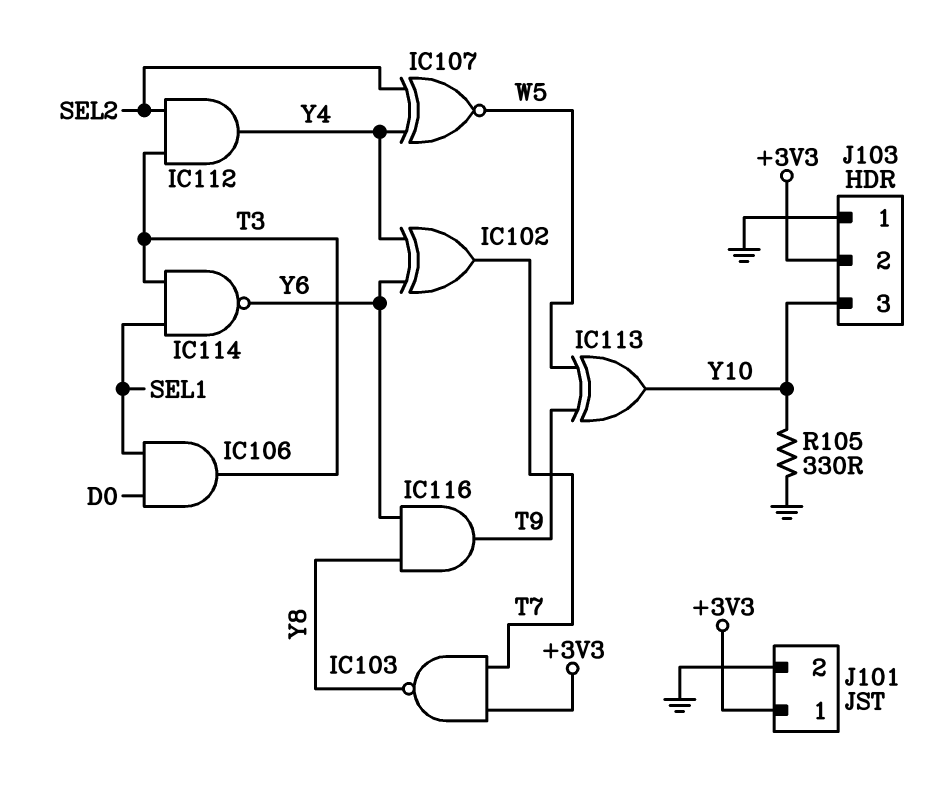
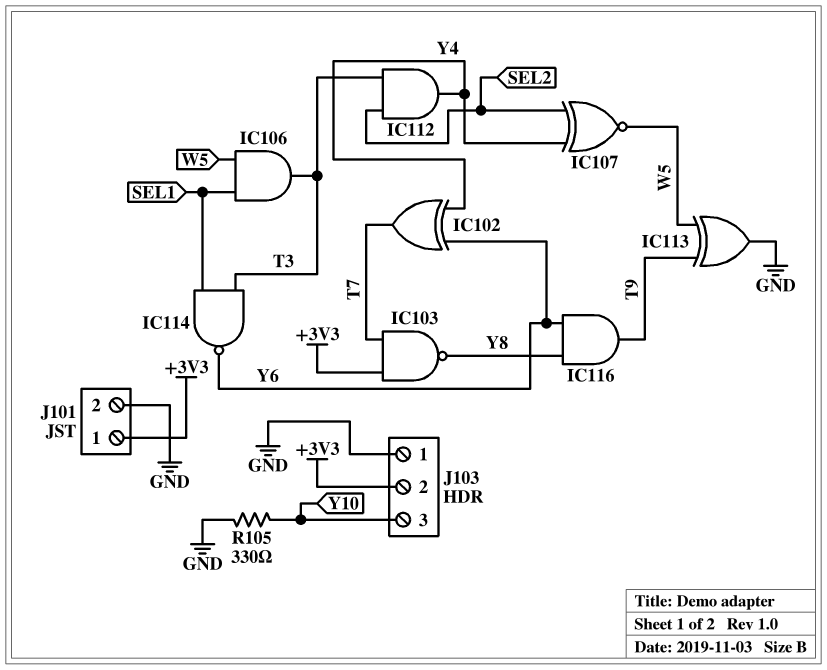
IC106: AND (in D0, in SEL1, out T3) -> AND (in SEL1, in W5, out T3)
IC113: XOR (in T9, in W5, out Y10) -> XOR (in T9, in W5, out GND)

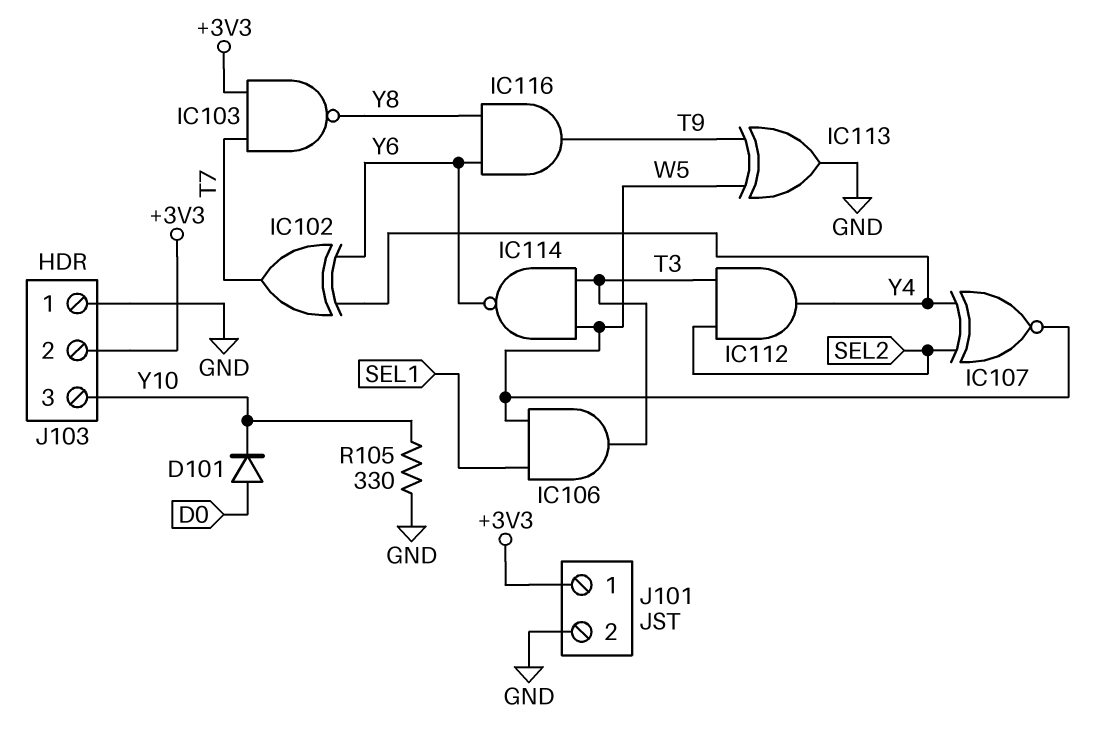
D101: none -> diode (A D0, K Y10)
IC114: NAND (in SEL1, in T3, out Y6) -> NAND (in T3, in W5, out Y6)

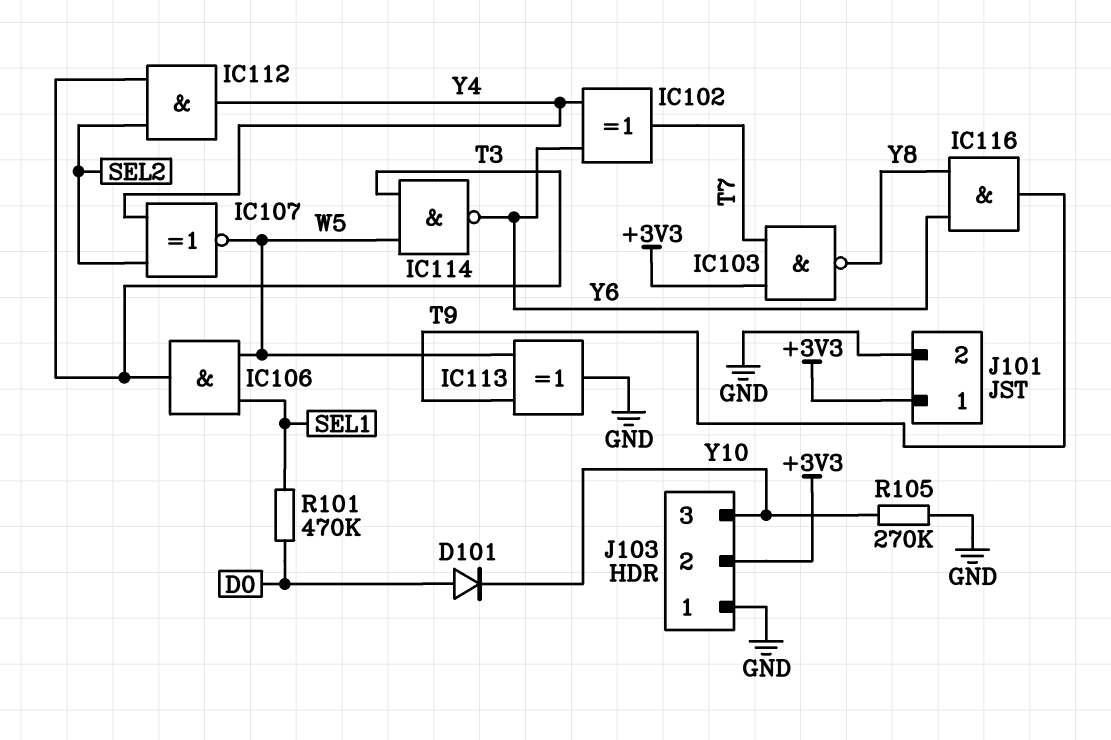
R101: none -> 470k (D0, SEL1)
R105: 330 (GND, Y10) -> 270k (GND, Y10)

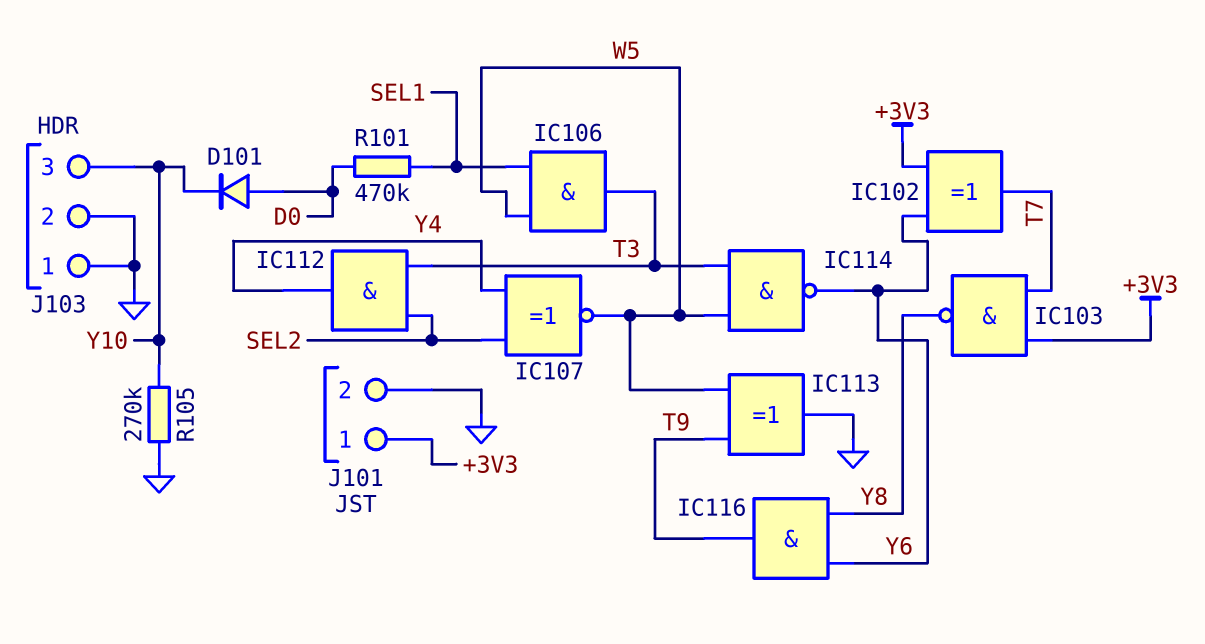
IC102: XOR (in Y4, in Y6, out T7) -> XOR (in +3V3, in Y6, out T7)
J103 pin 2: +3V3 -> GND

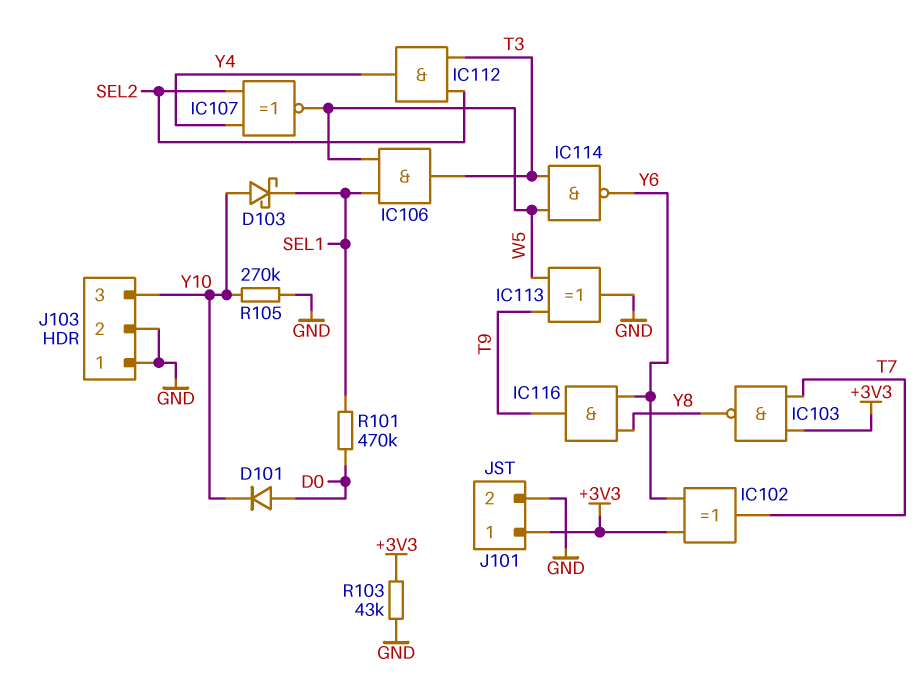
D103: none -> schottky (A Y10, K SEL1)
R103: none -> 43k (+3V3, GND)

